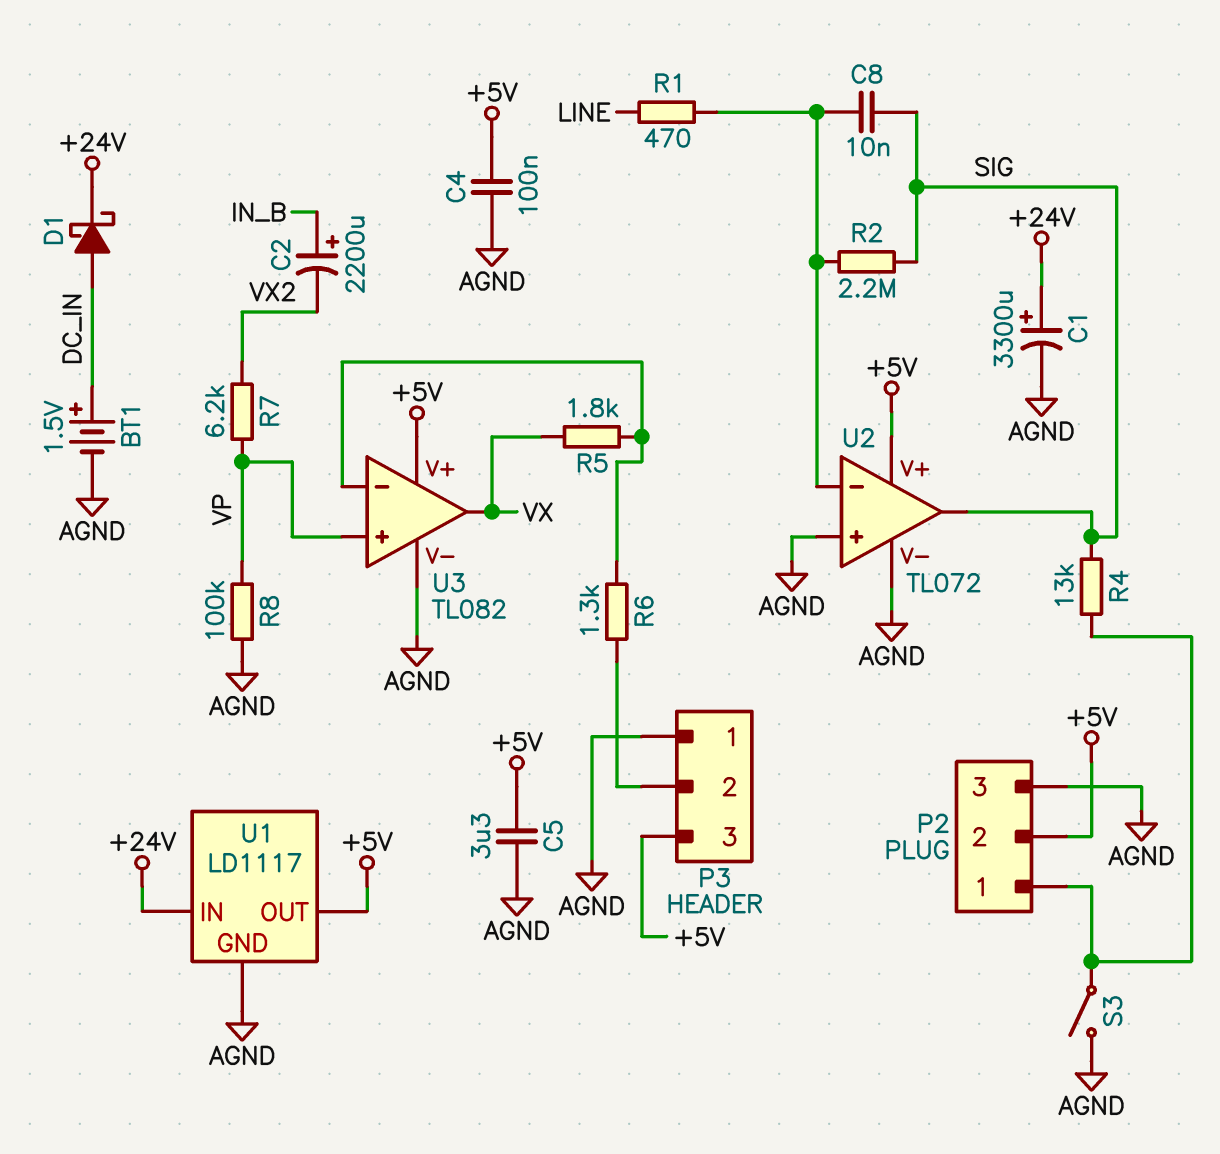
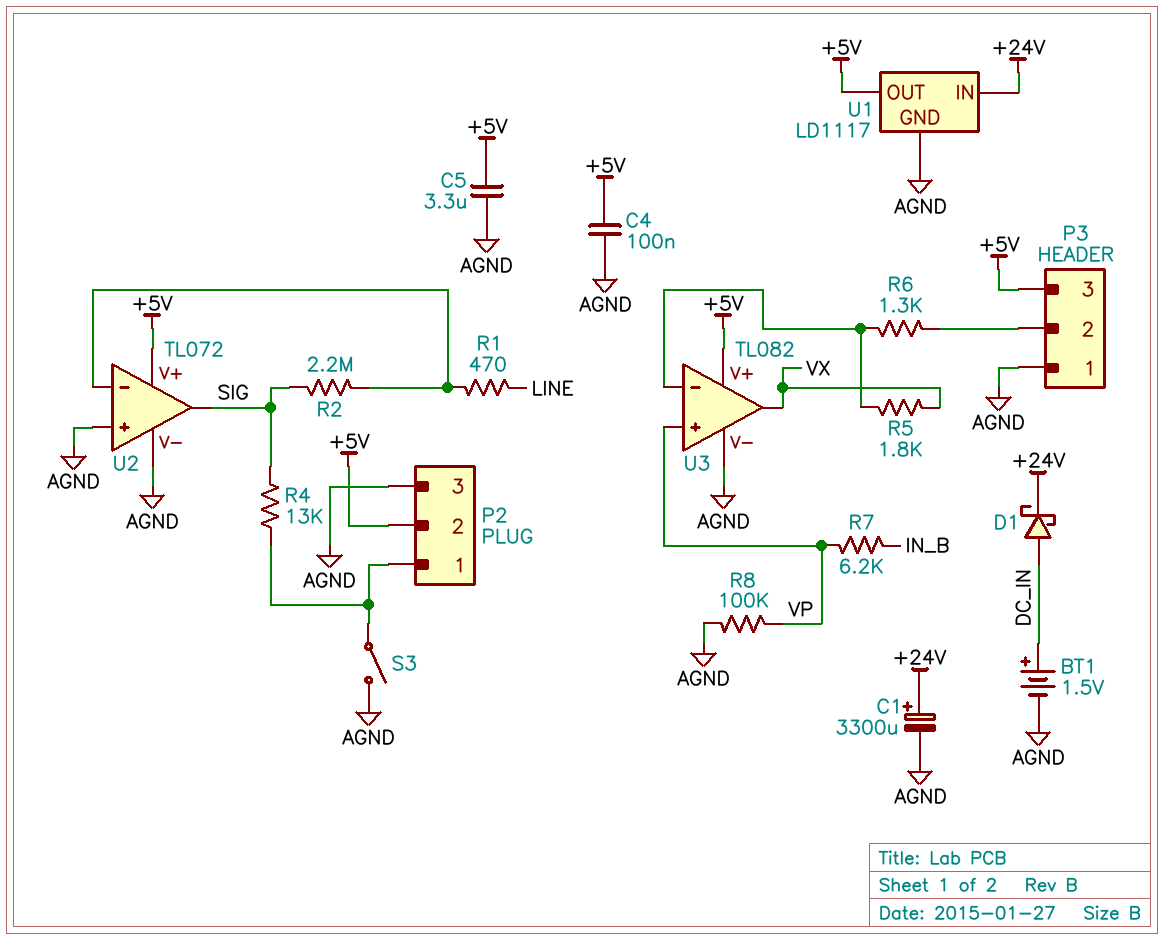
C2: 2200uF (plus IN_B, minus VX2) -> none
C8: 10nF (SIG, U2/in-) -> none
R7: 6.2k (VP, VX2) -> 6.2k (IN_B, VP)

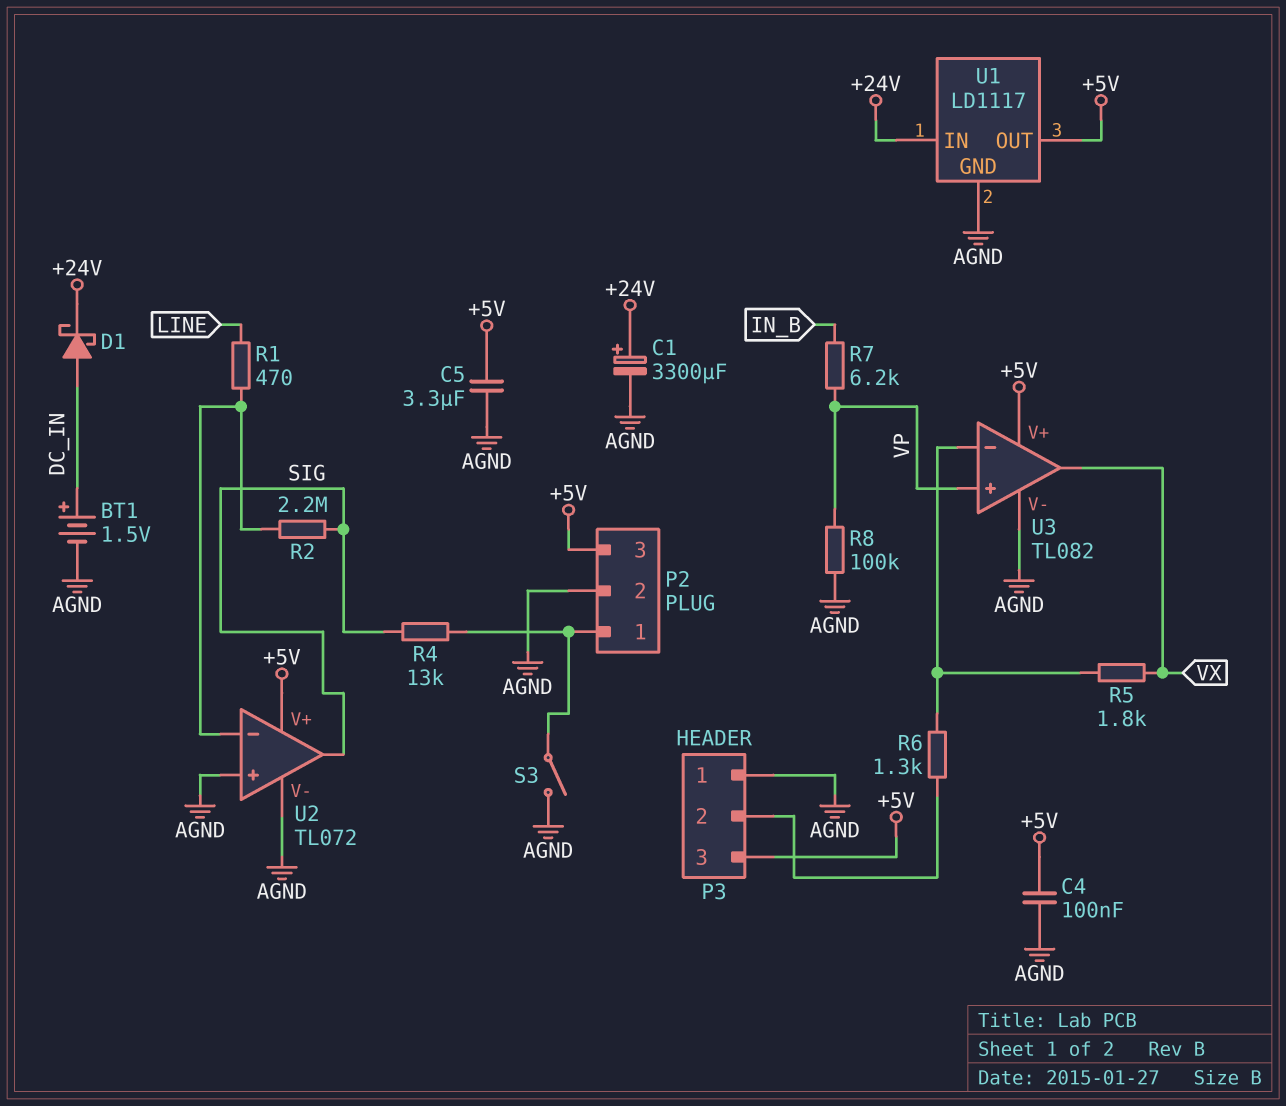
P2 pin 2: +5V -> AGND
P2 pin 3: AGND -> +5V

